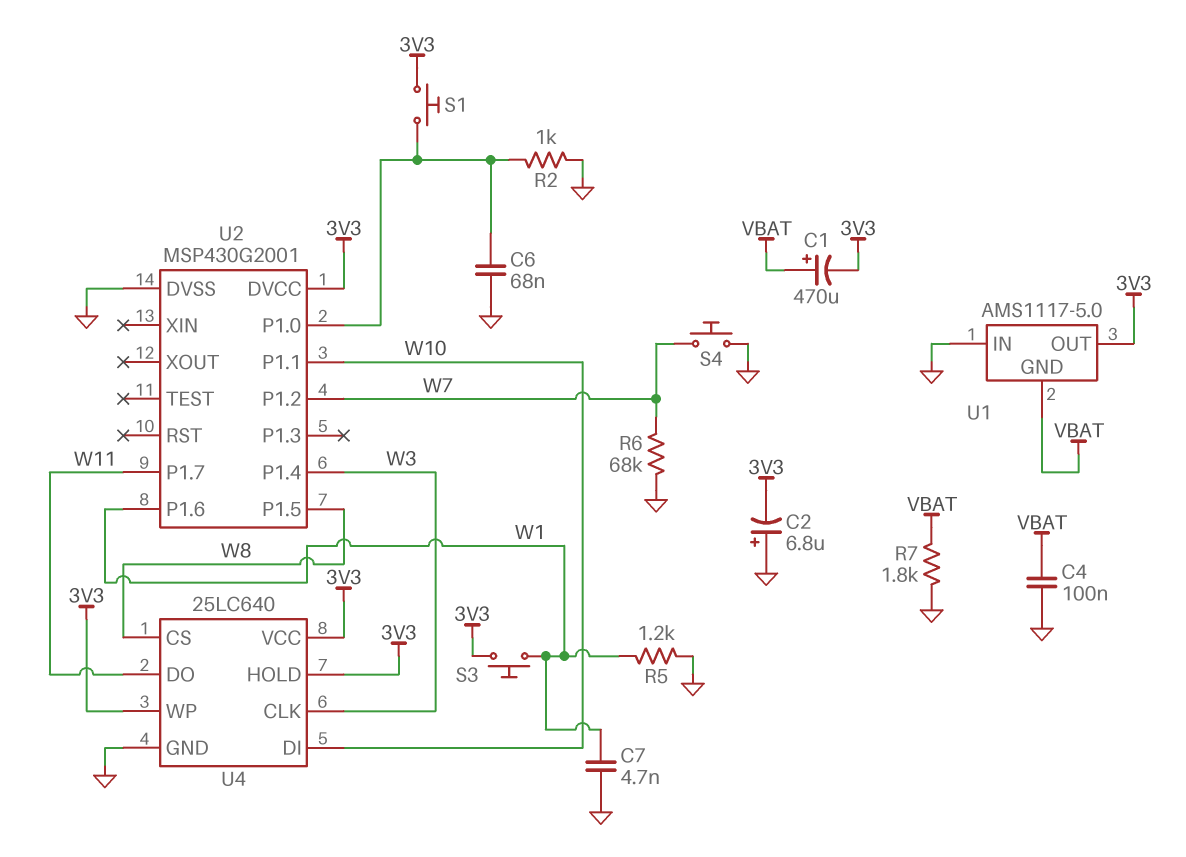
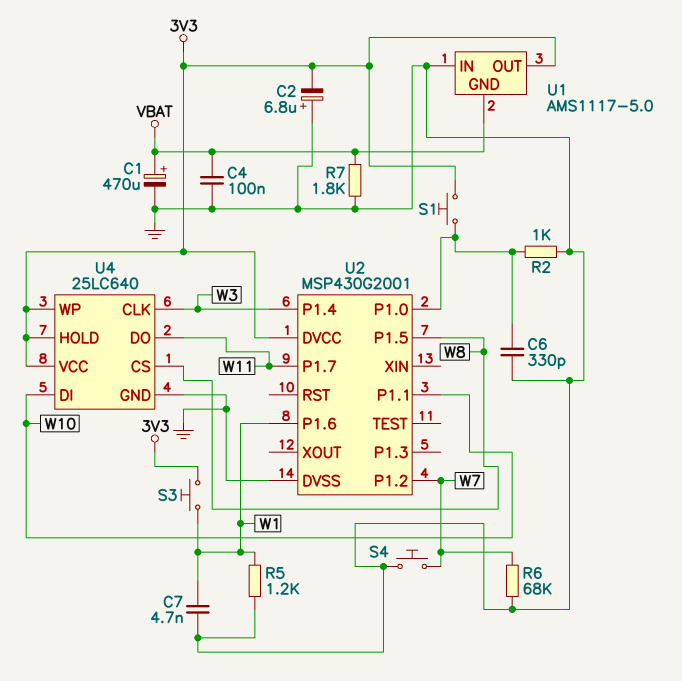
C1: 470uF (plus VBAT, minus 3V3) -> 470uF (plus VBAT, minus GND)
C6: 68nF (GND, U2/P1.0) -> 330pF (GND, U2/P1.0)

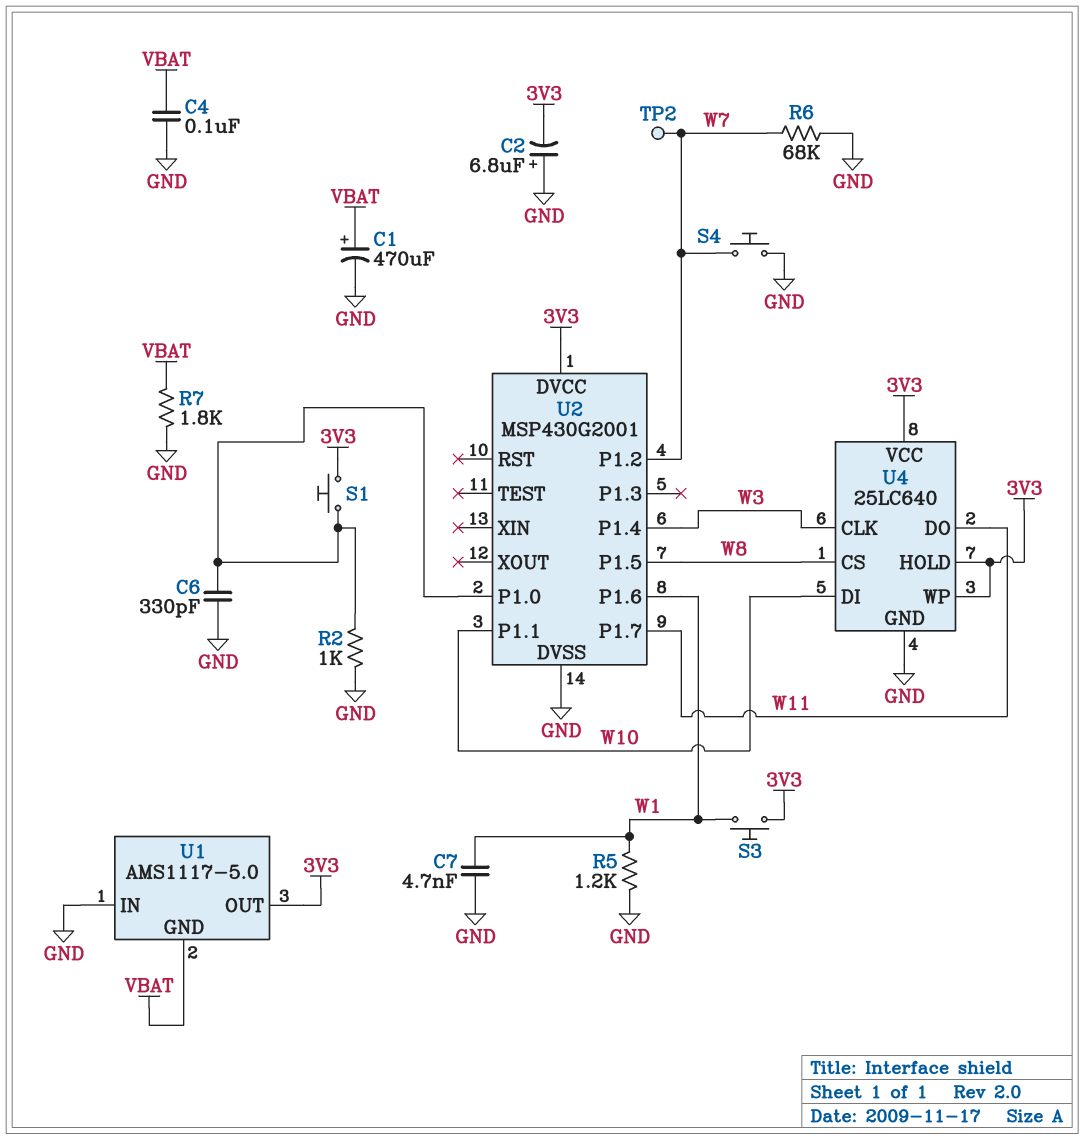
TP2: none -> test point (W7)

